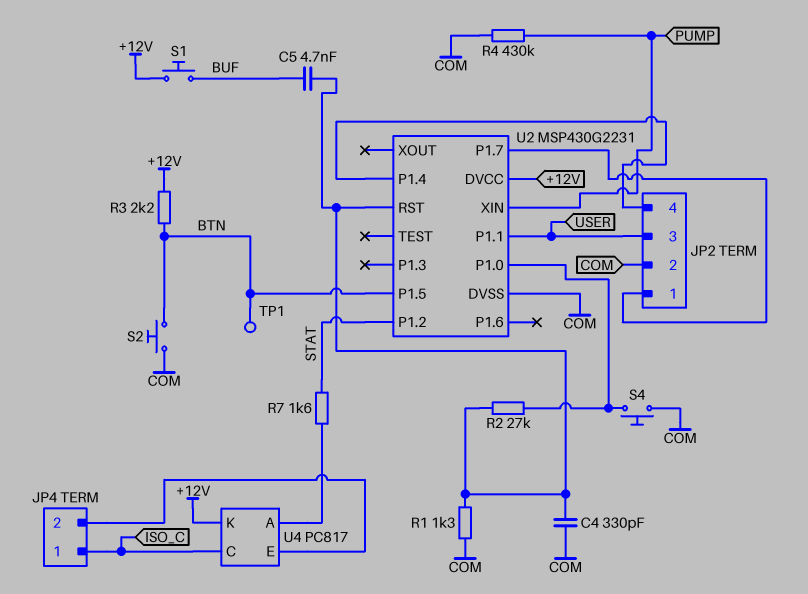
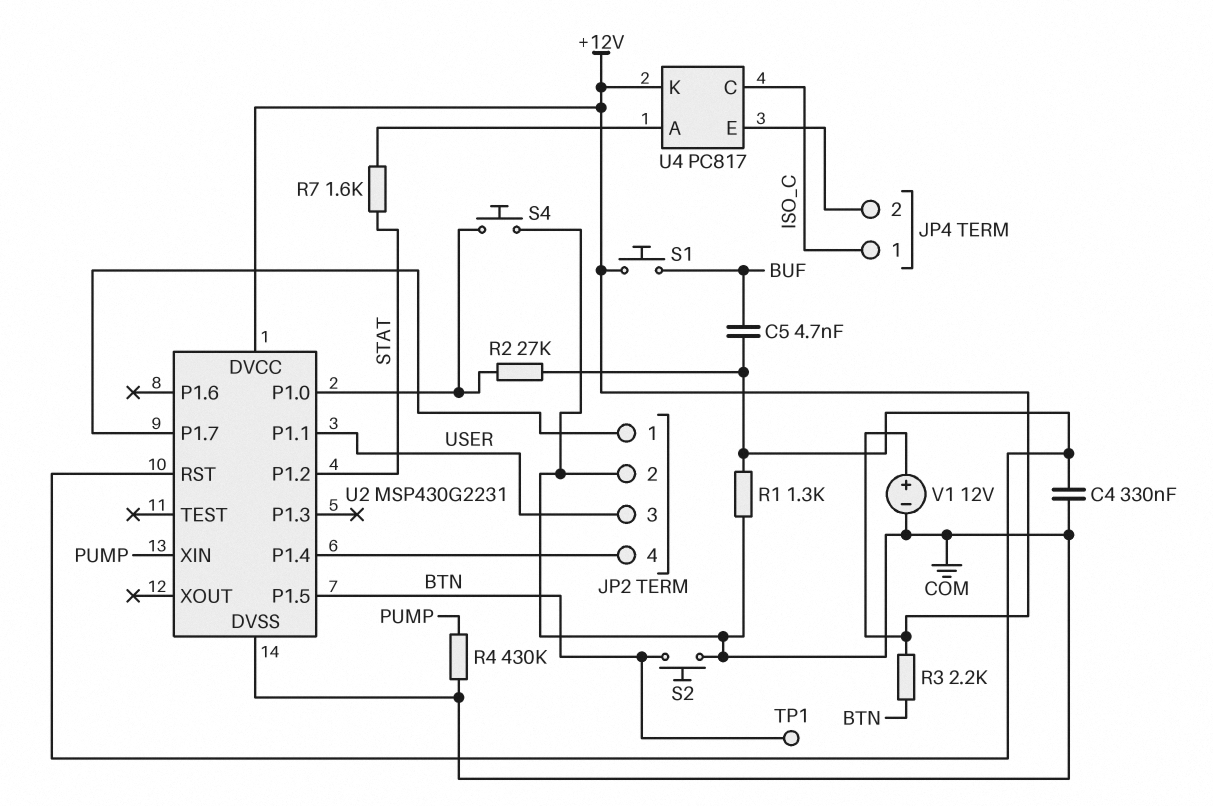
C4: 330pF (COM, U2/RST) -> 330nF (COM, U2/RST)
V1: none -> 12V (plus +12V, minus COM)

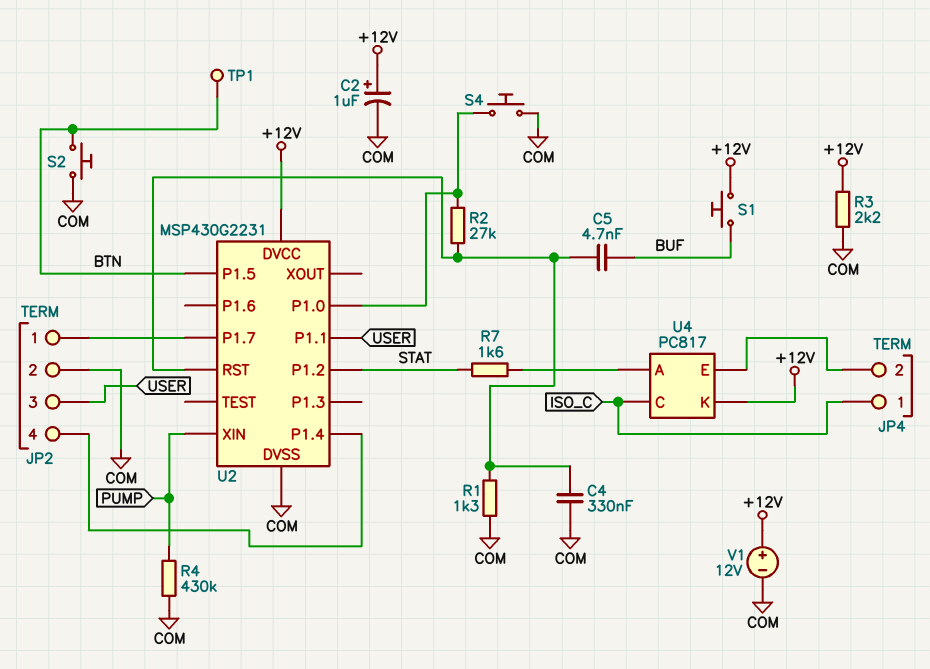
C2: none -> 1uF (plus +12V, minus COM)
R3: 2.2k (+12V, BTN) -> 2.2k (+12V, COM)

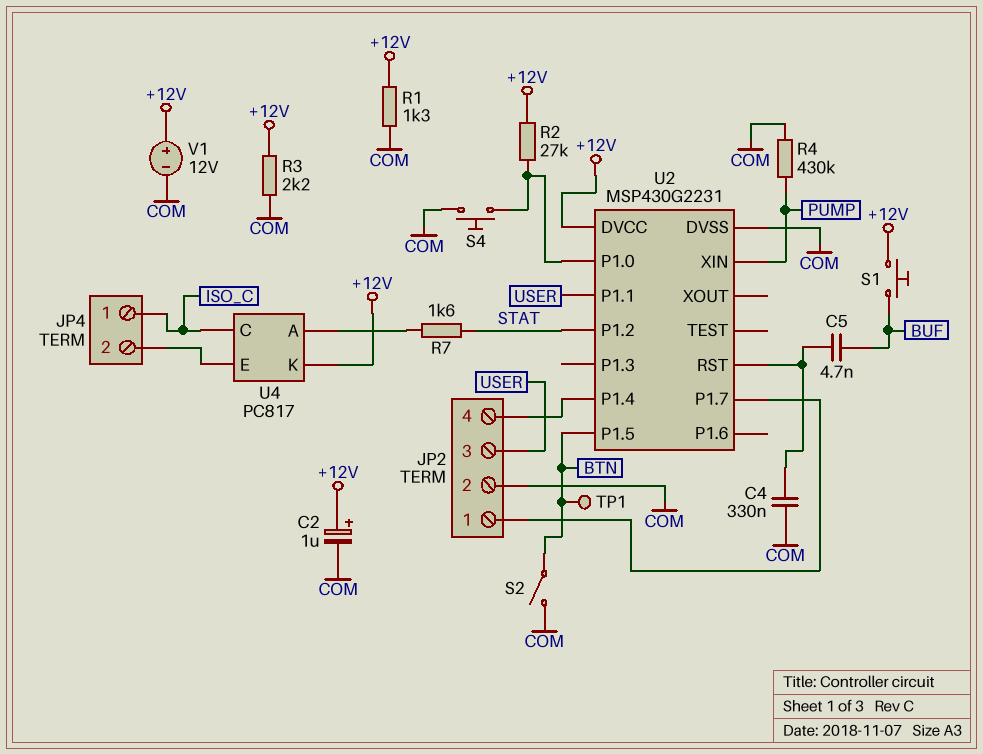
R1: 1.3k (COM, U2/RST) -> 1.3k (+12V, COM)
R2: 27k (U2/P1.0, U2/RST) -> 27k (+12V, U2/P1.0)
S2: button (BTN, COM) -> switch (BTN, COM)

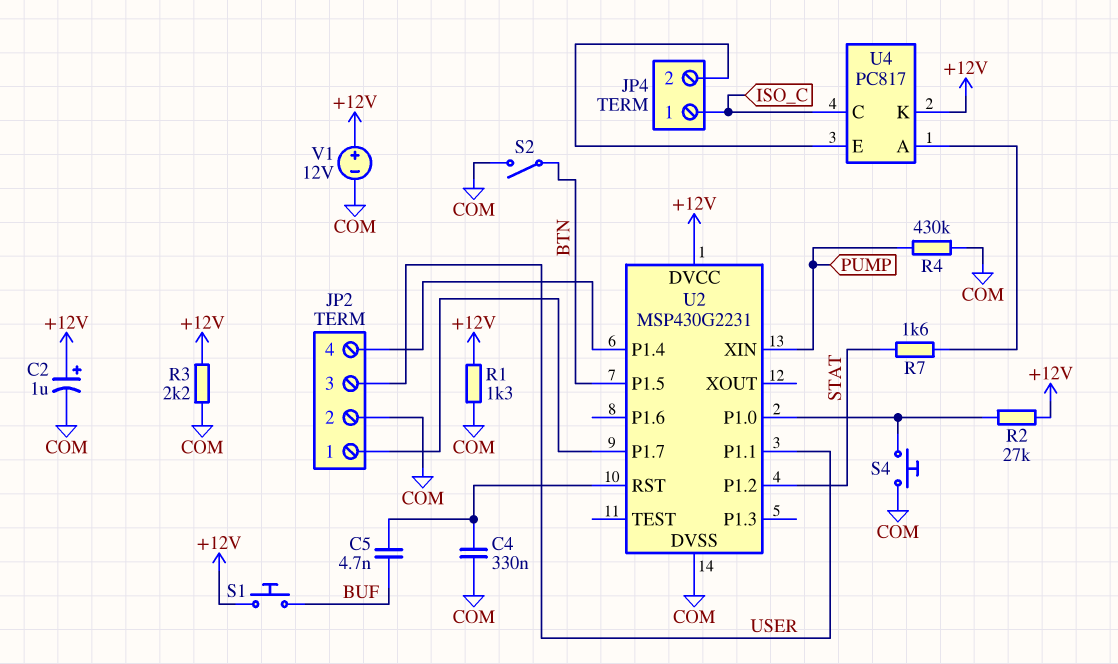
TP1: test point (BTN) -> none

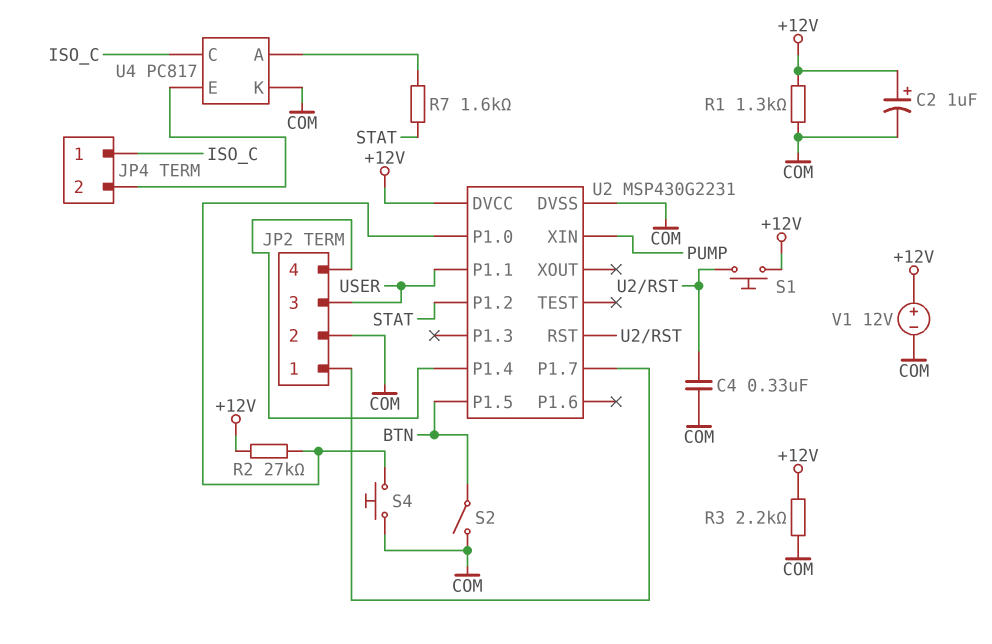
C5: 4.7nF (BUF, U2/RST) -> none
R4: 430k (COM, PUMP) -> none
S1: button (+12V, BUF) -> button (+12V, U2/RST)
U4 pin K: +12V -> COM

